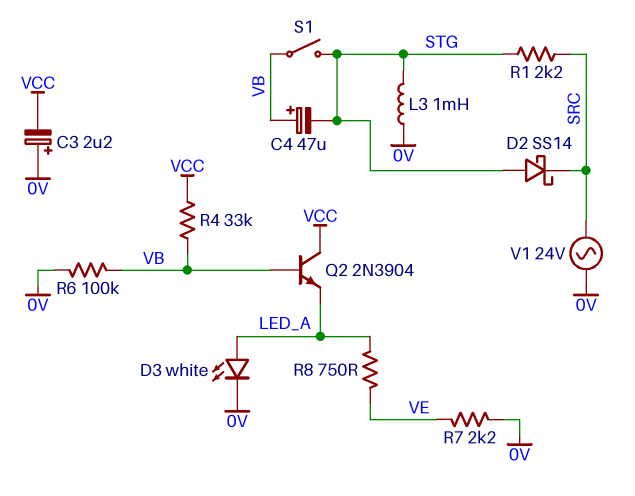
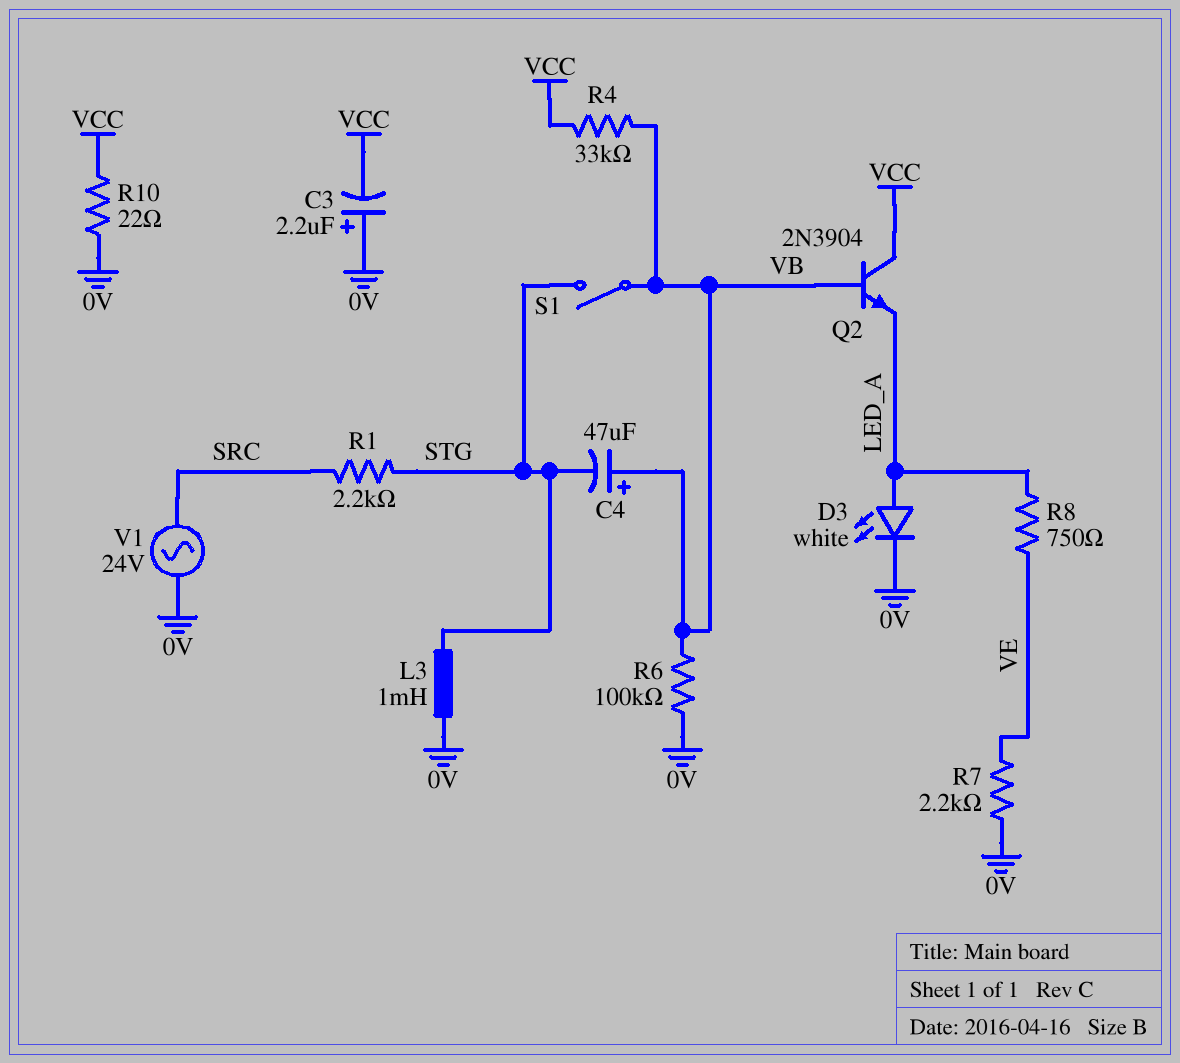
D2: schottky SS14 (A STG, K SRC) -> none
R10: none -> 22 (0V, VCC)

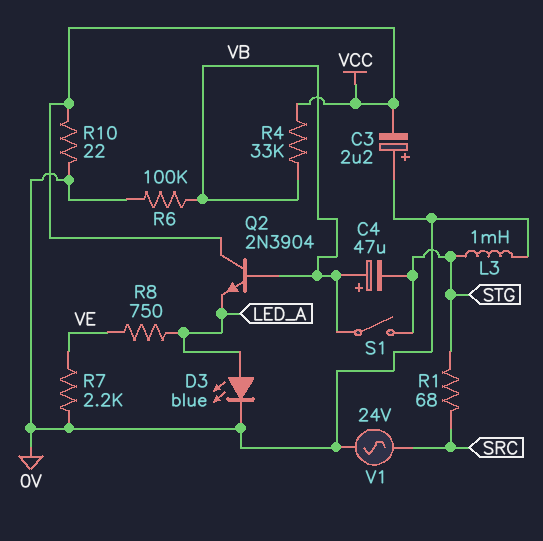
D3: LED white (A LED_A, K 0V) -> LED blue (A LED_A, K 0V)
R1: 2.2k (SRC, STG) -> 68 (SRC, STG)

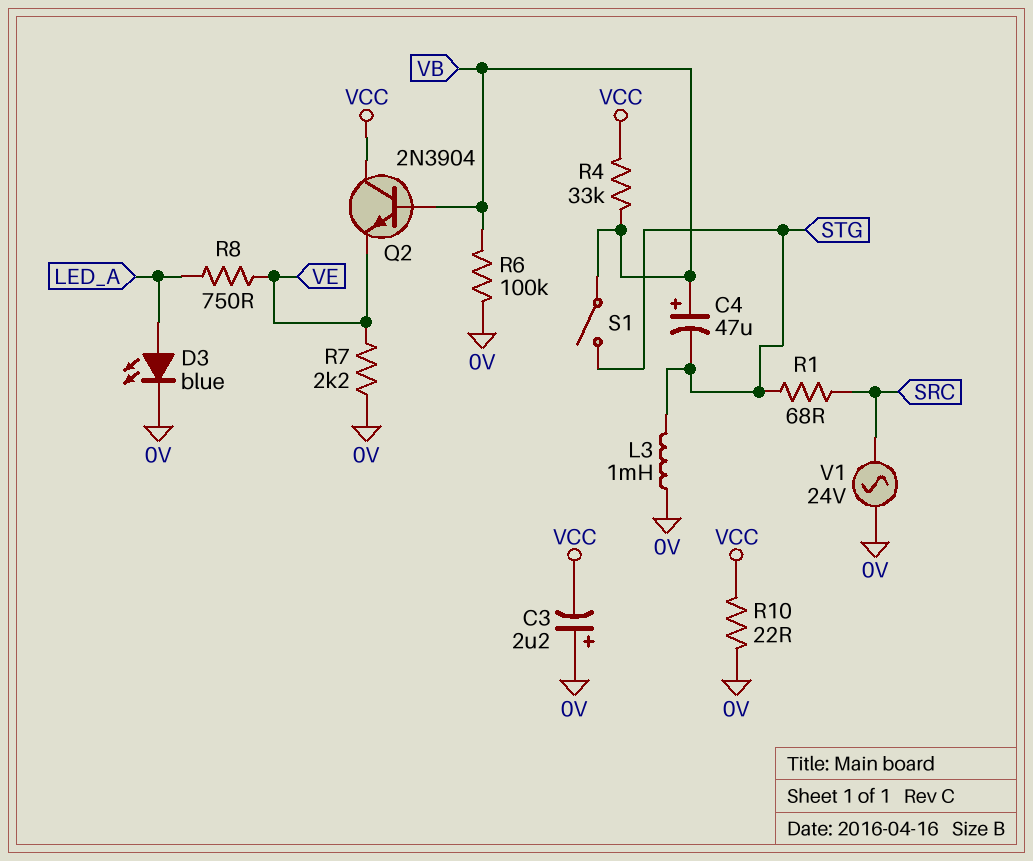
Q2: NPN 2N3904 (B VB, C VCC, E LED_A) -> NPN 2N3904 (B VB, C VCC, E VE)

